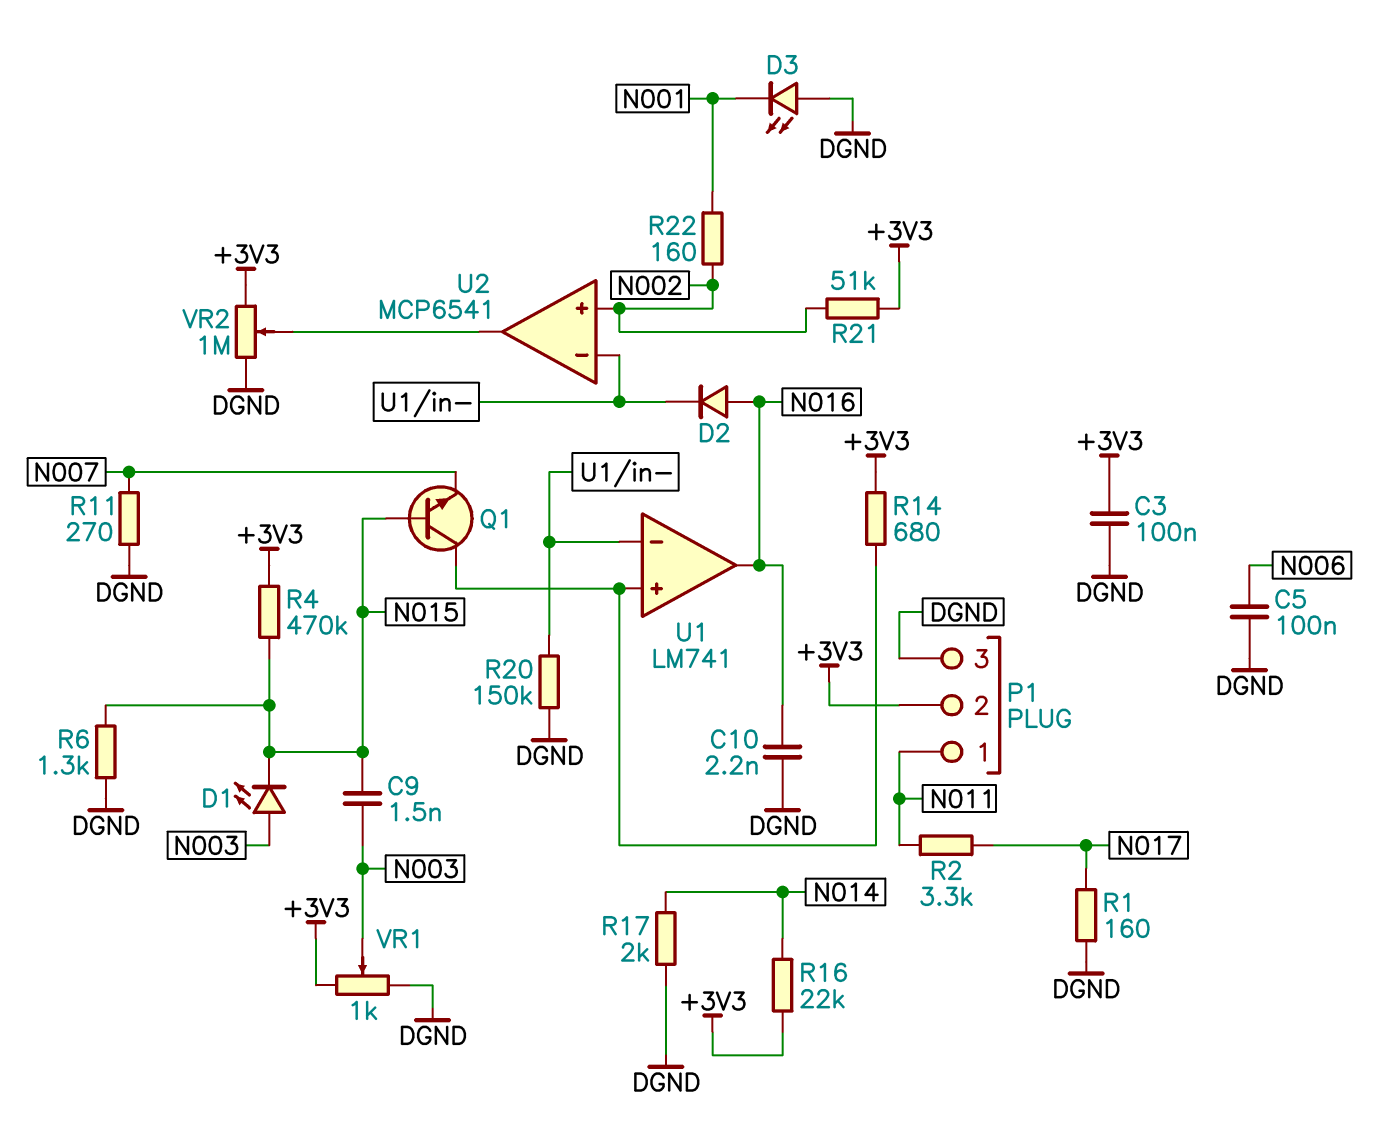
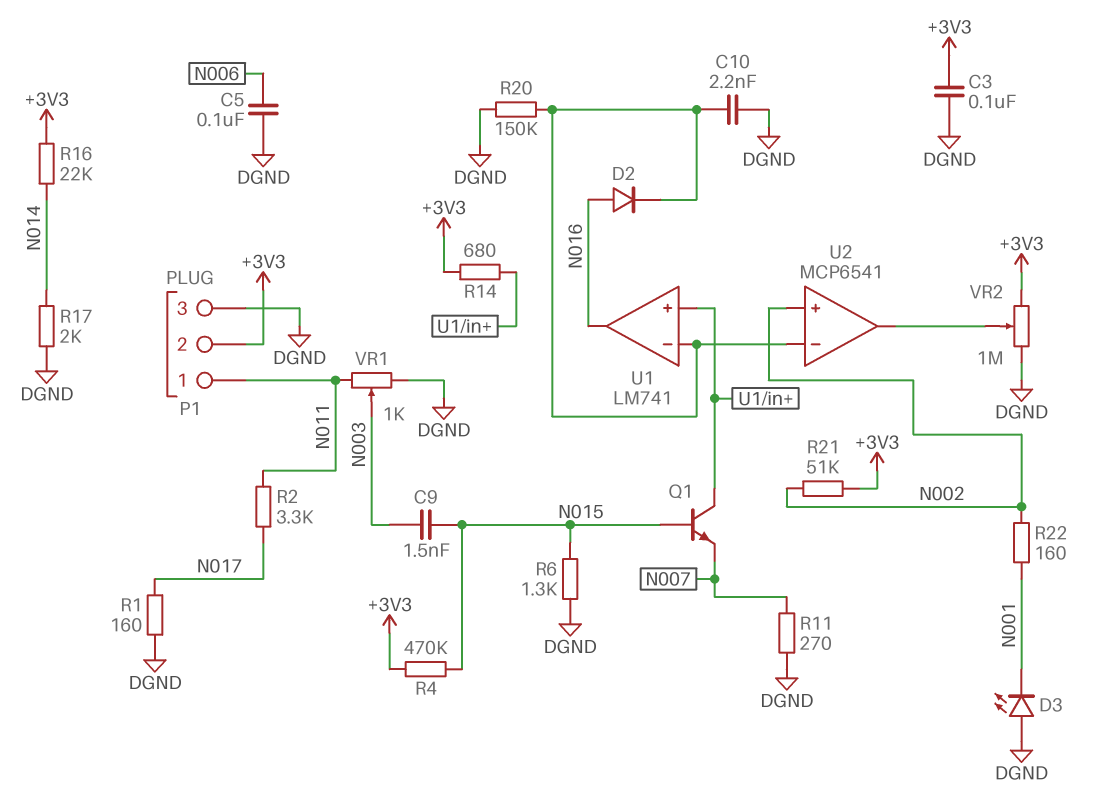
C10: 2.2nF (DGND, N016) -> 2.2nF (DGND, U1/in-)
D1: LED (A N003, K N015) -> none
VR1: 1k (+3V3, DGND, wiper N003) -> 1k (DGND, N011, wiper N003)

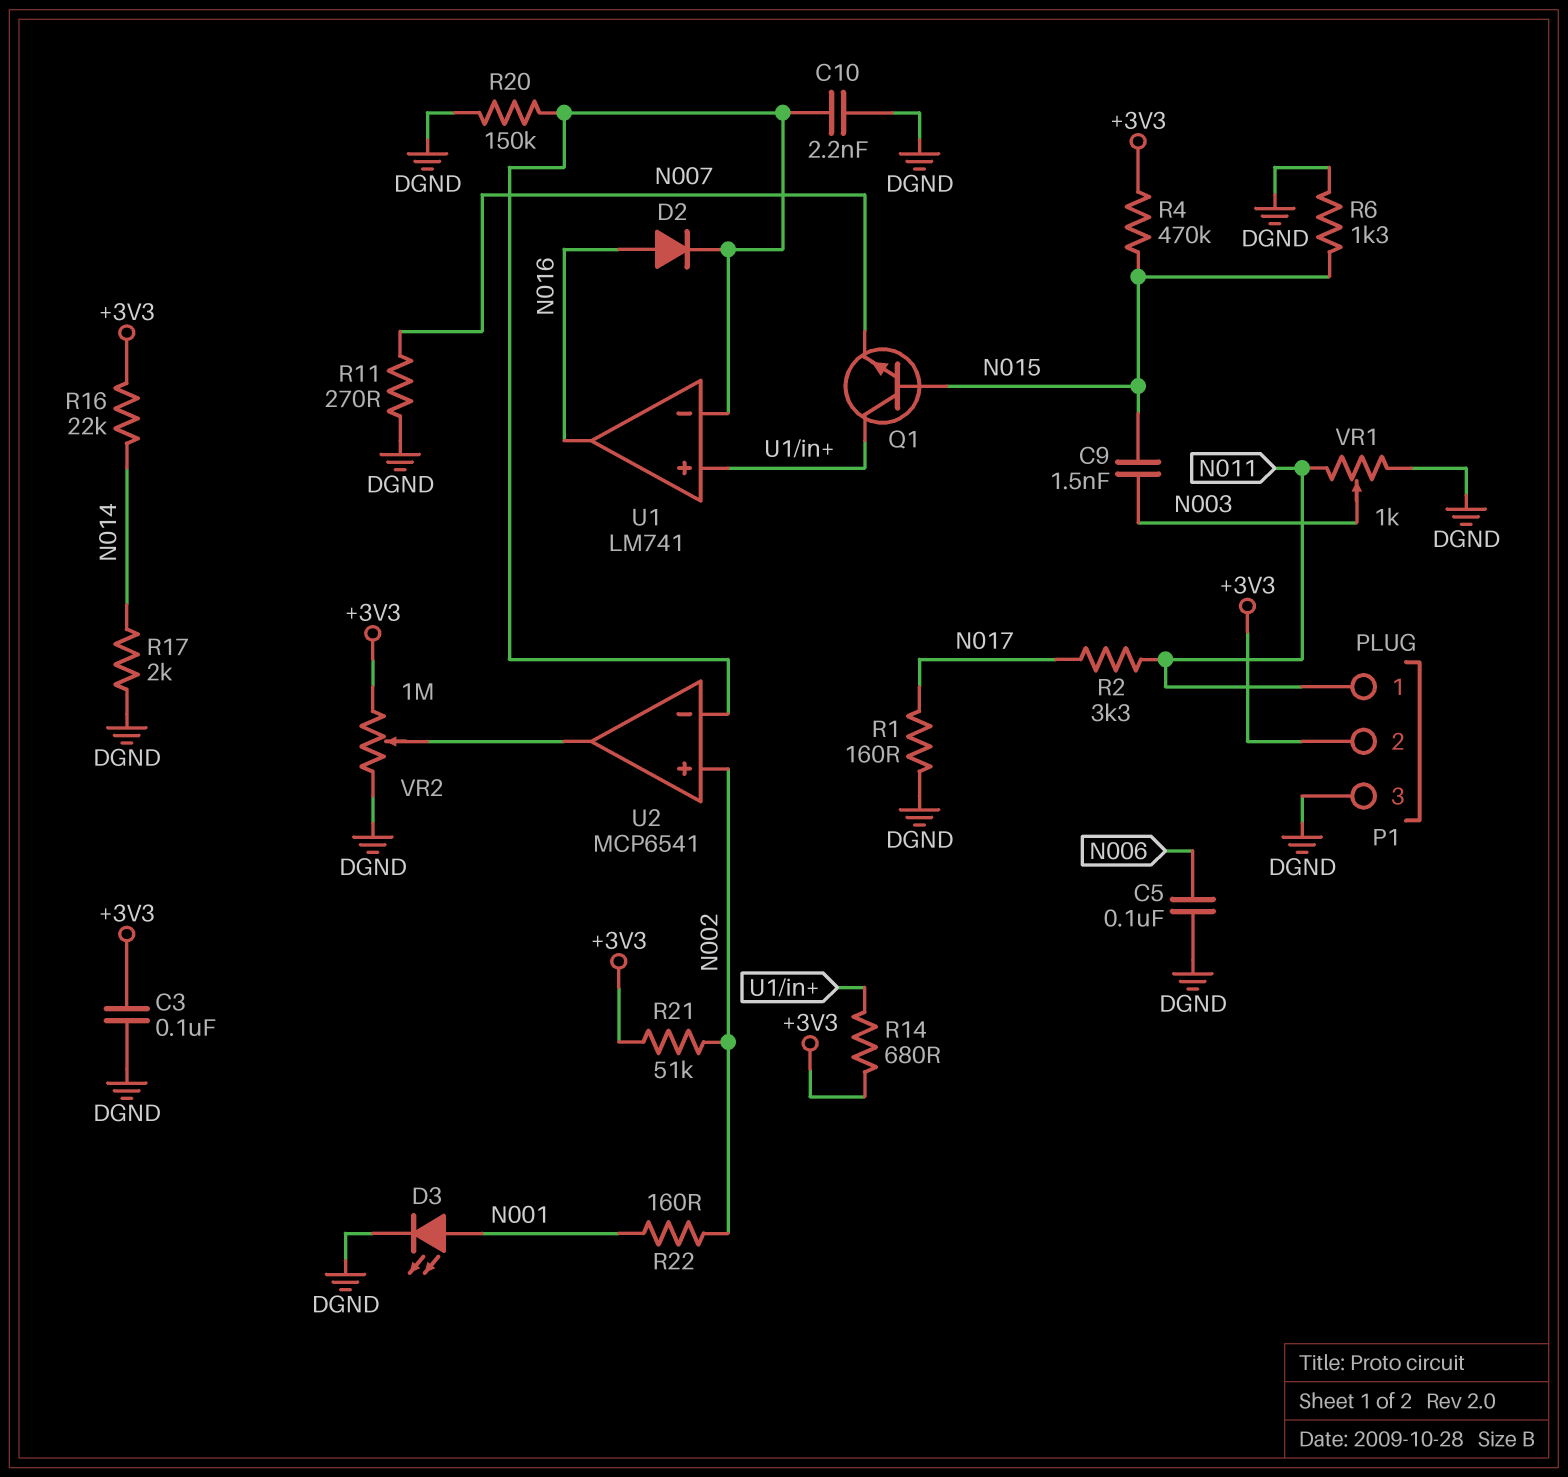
D3: LED (A DGND, K N001) -> LED (A N001, K DGND)

